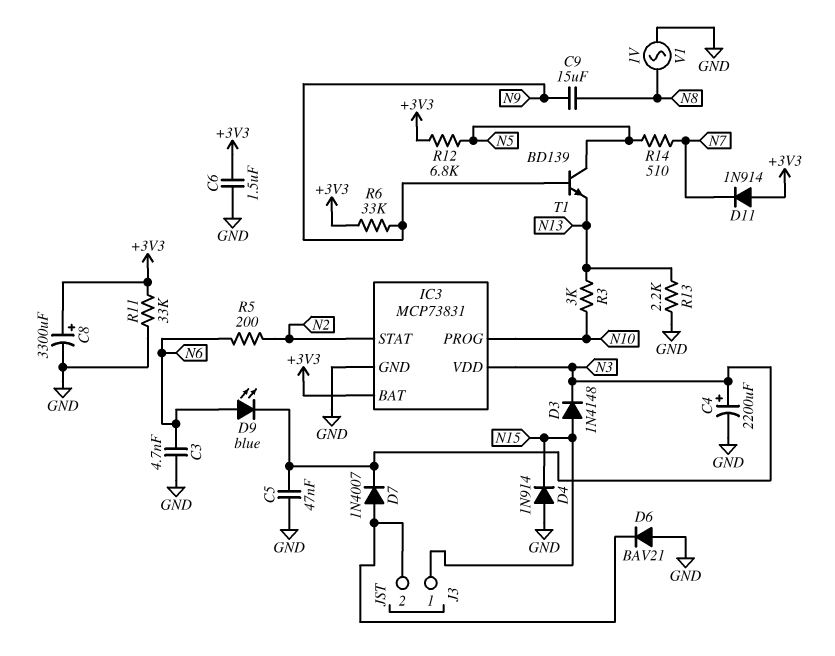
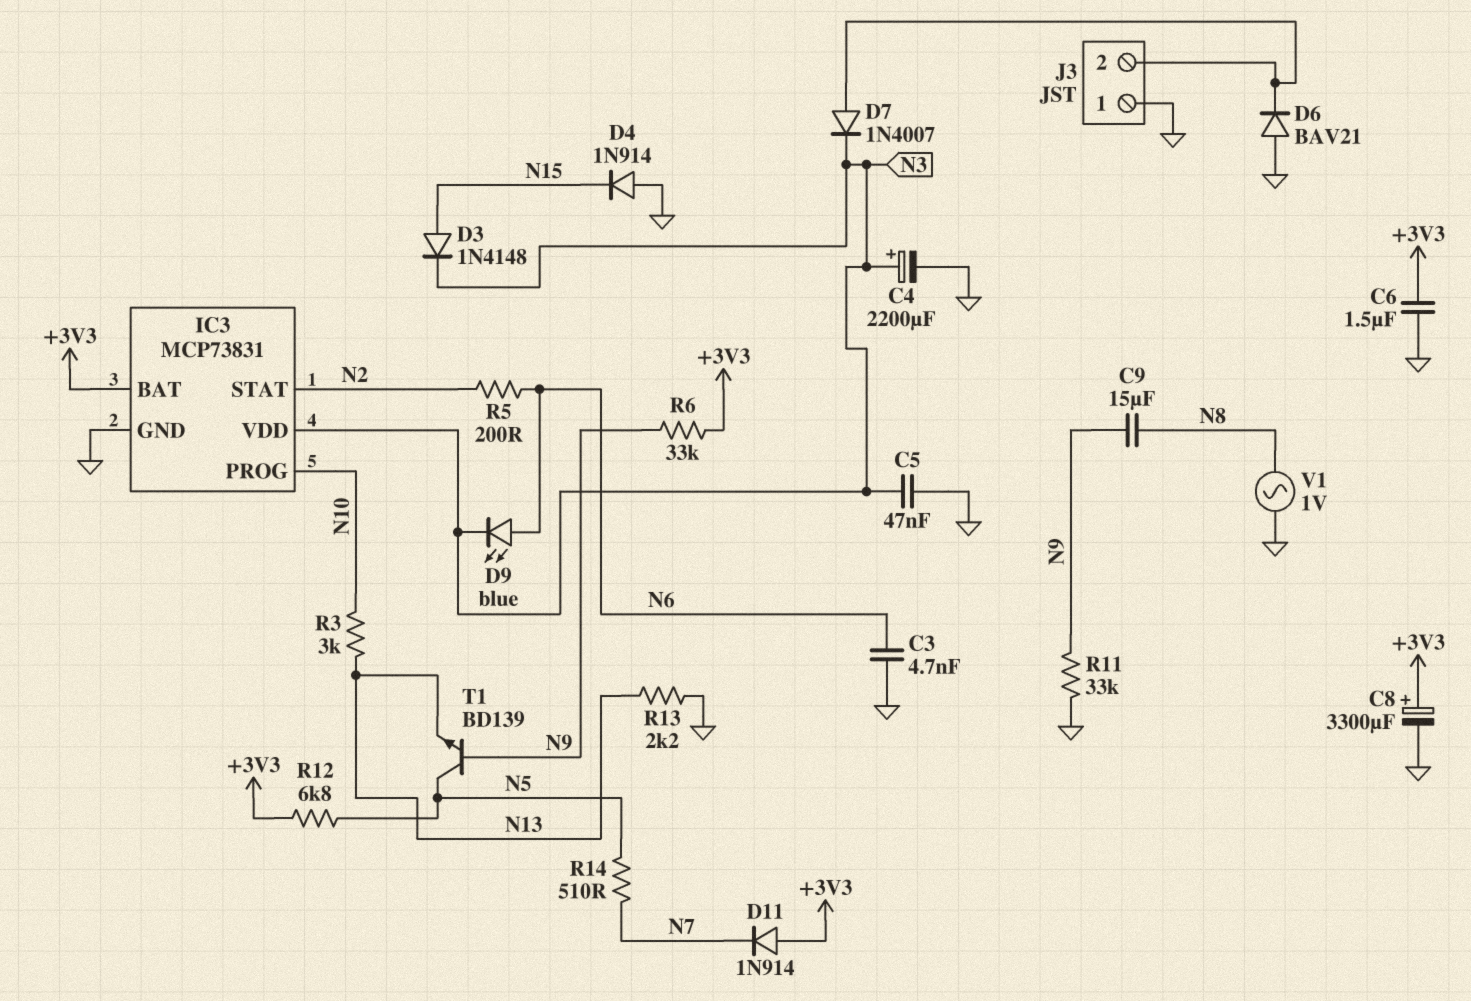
J3 pin 1: N15 -> GND
R11: 33k (+3V3, GND) -> 33k (GND, N9)

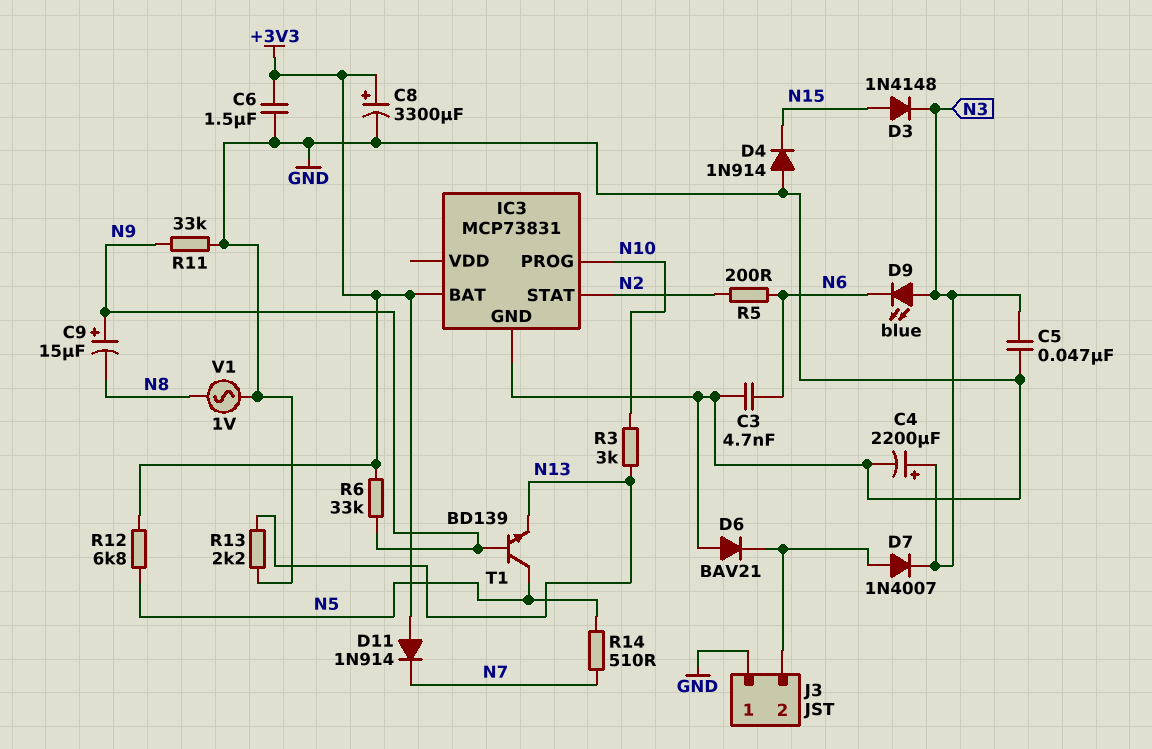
C9: 15uF (N8, N9) -> 15uF (plus N9, minus N8)
D9: LED blue (A N6, K N3) -> LED blue (A N3, K N6)
IC3 pin VDD: N3 -> none

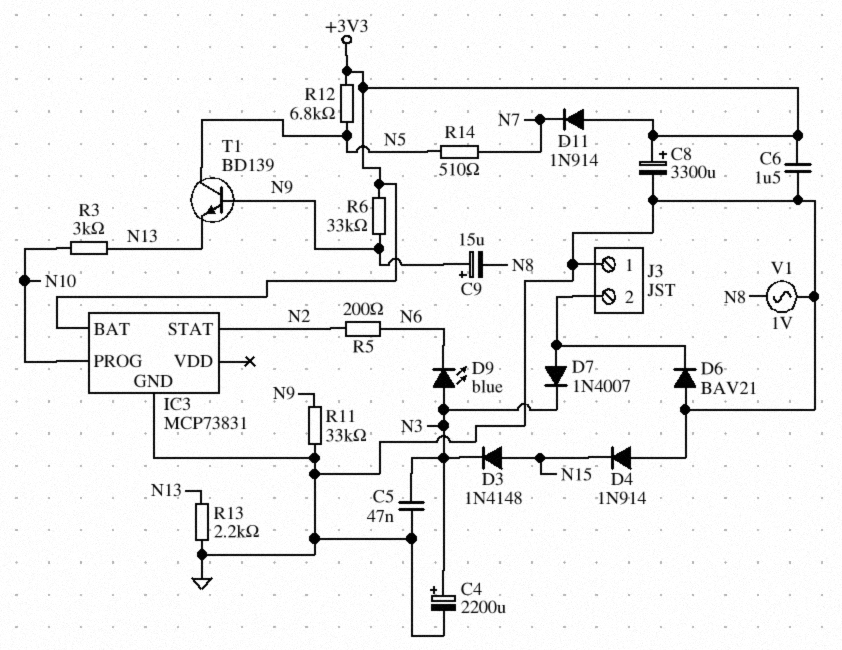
C3: 4.7nF (GND, N6) -> none

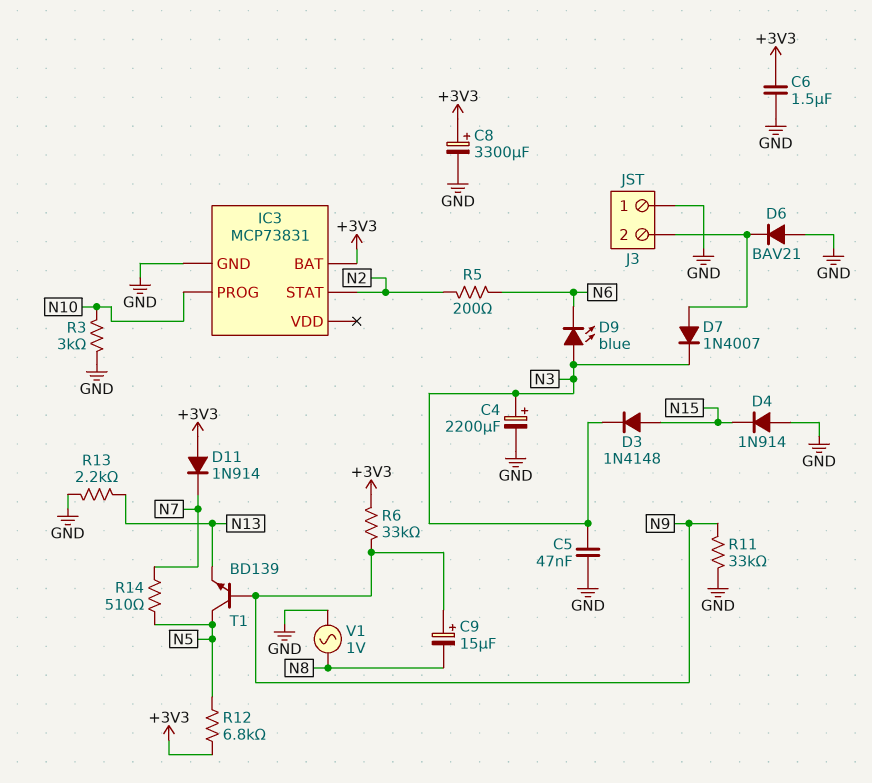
R3: 3k (N10, N13) -> 3k (GND, N10)

